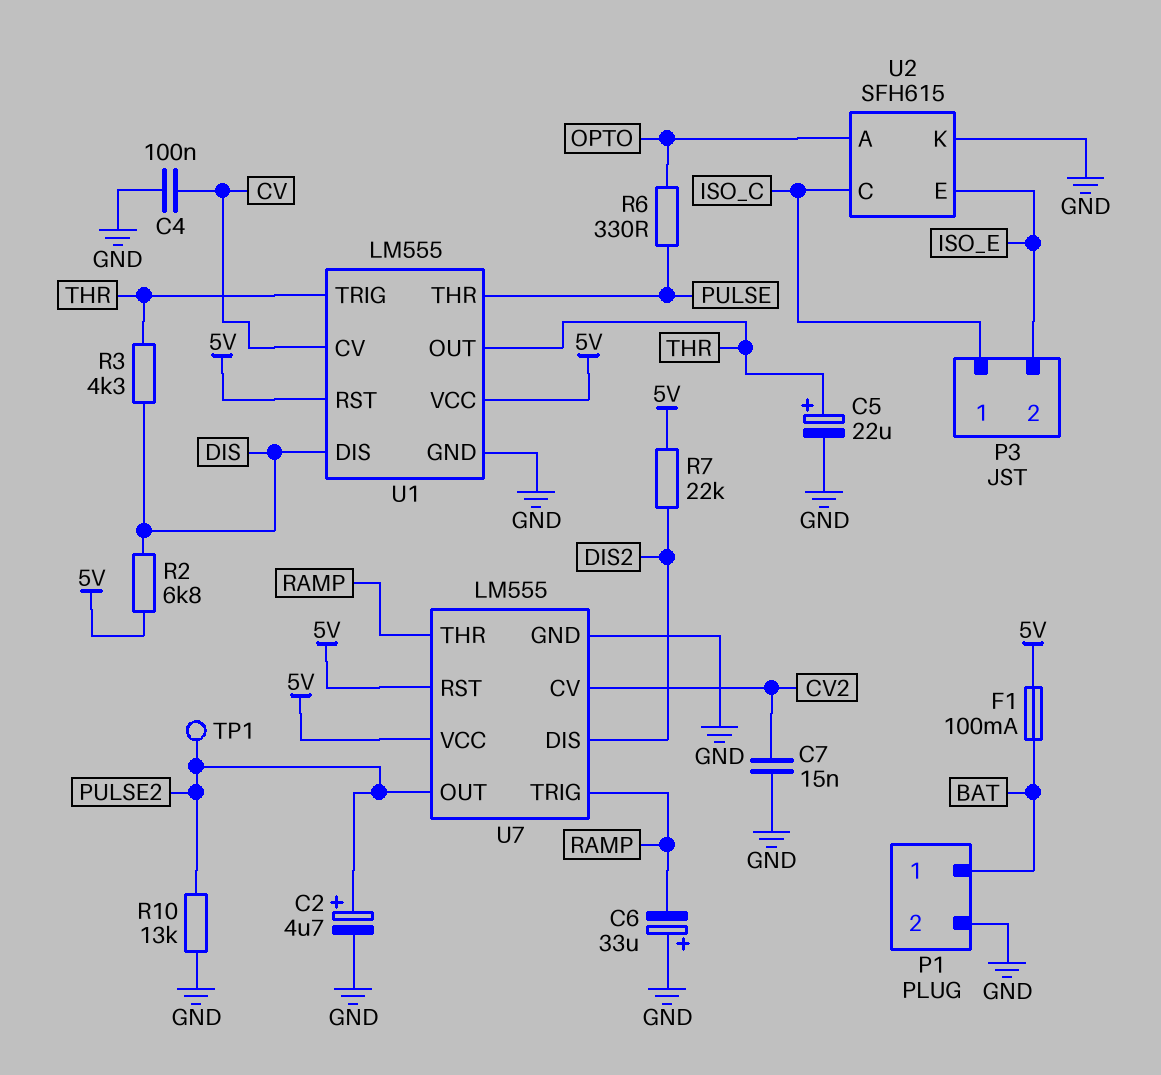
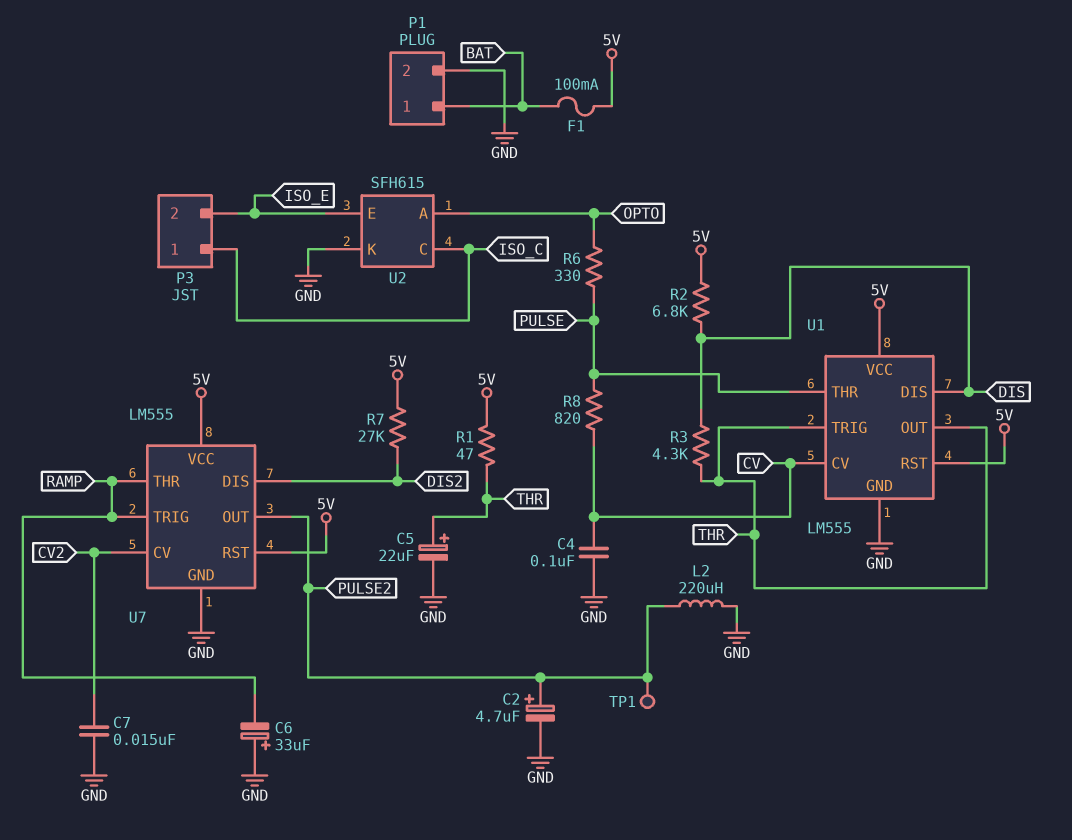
L2: none -> 220uH (GND, PULSE2)
R1: none -> 47 (5V, THR)
R7: 22k (5V, DIS2) -> 27k (5V, DIS2)
R8: none -> 820 (CV, PULSE)
R10: 13k (GND, PULSE2) -> none

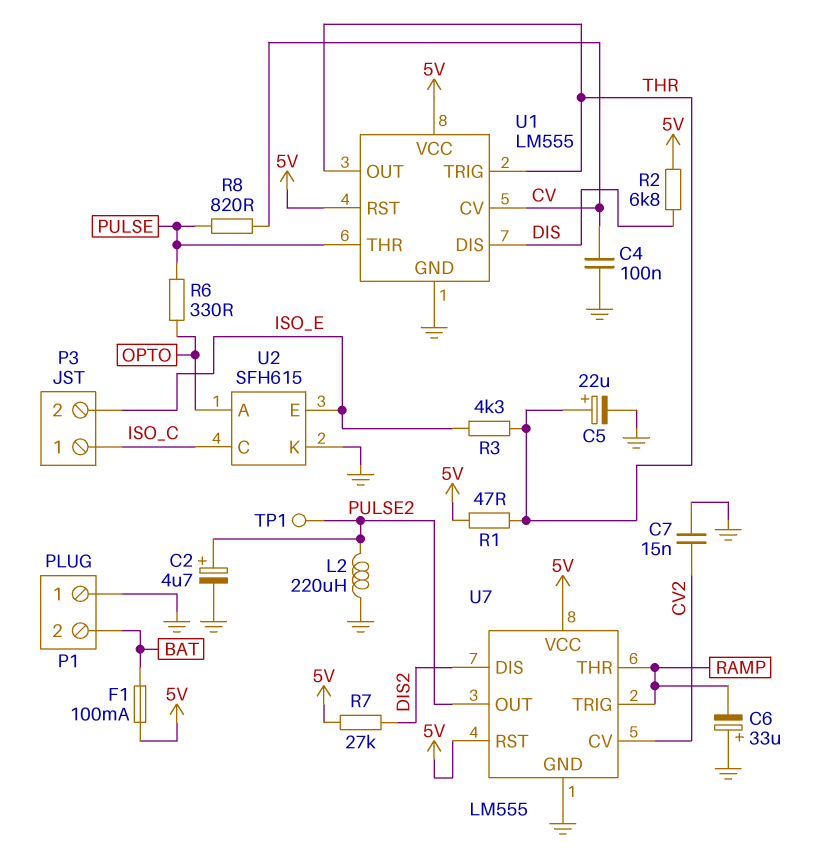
P1 pin 1: BAT -> GND
P1 pin 2: GND -> BAT
R3: 4.3k (DIS, THR) -> 4.3k (ISO_E, THR)

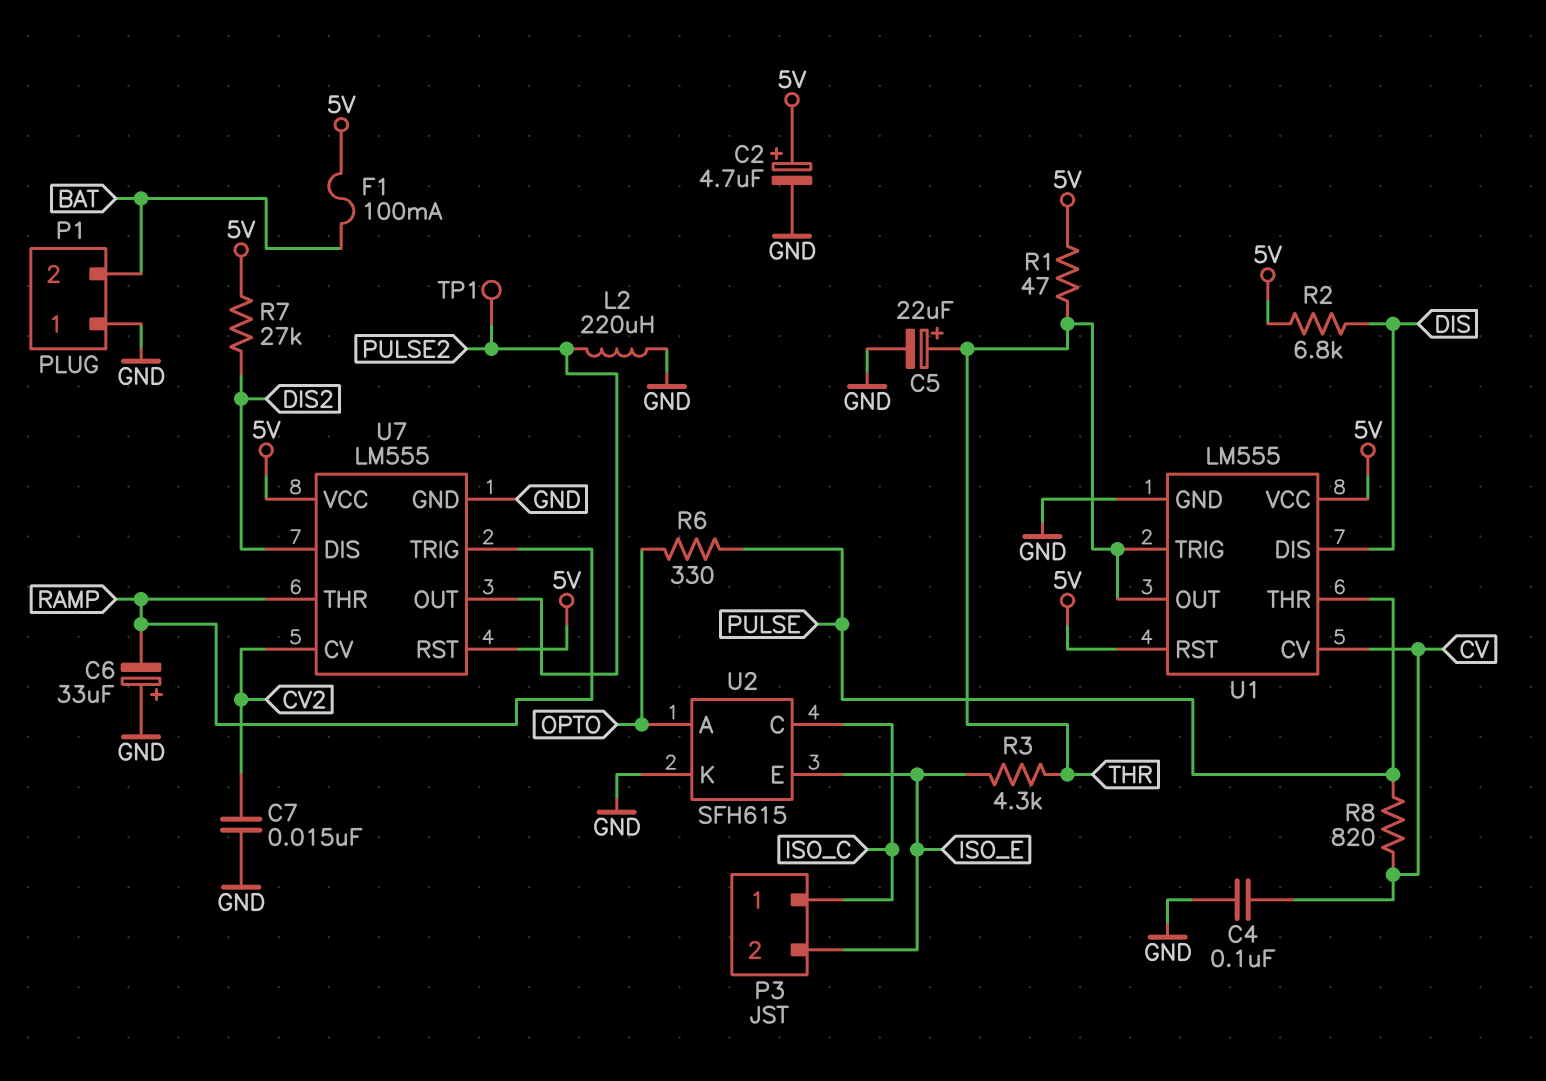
C2: 4.7uF (plus PULSE2, minus GND) -> 4.7uF (plus 5V, minus GND)

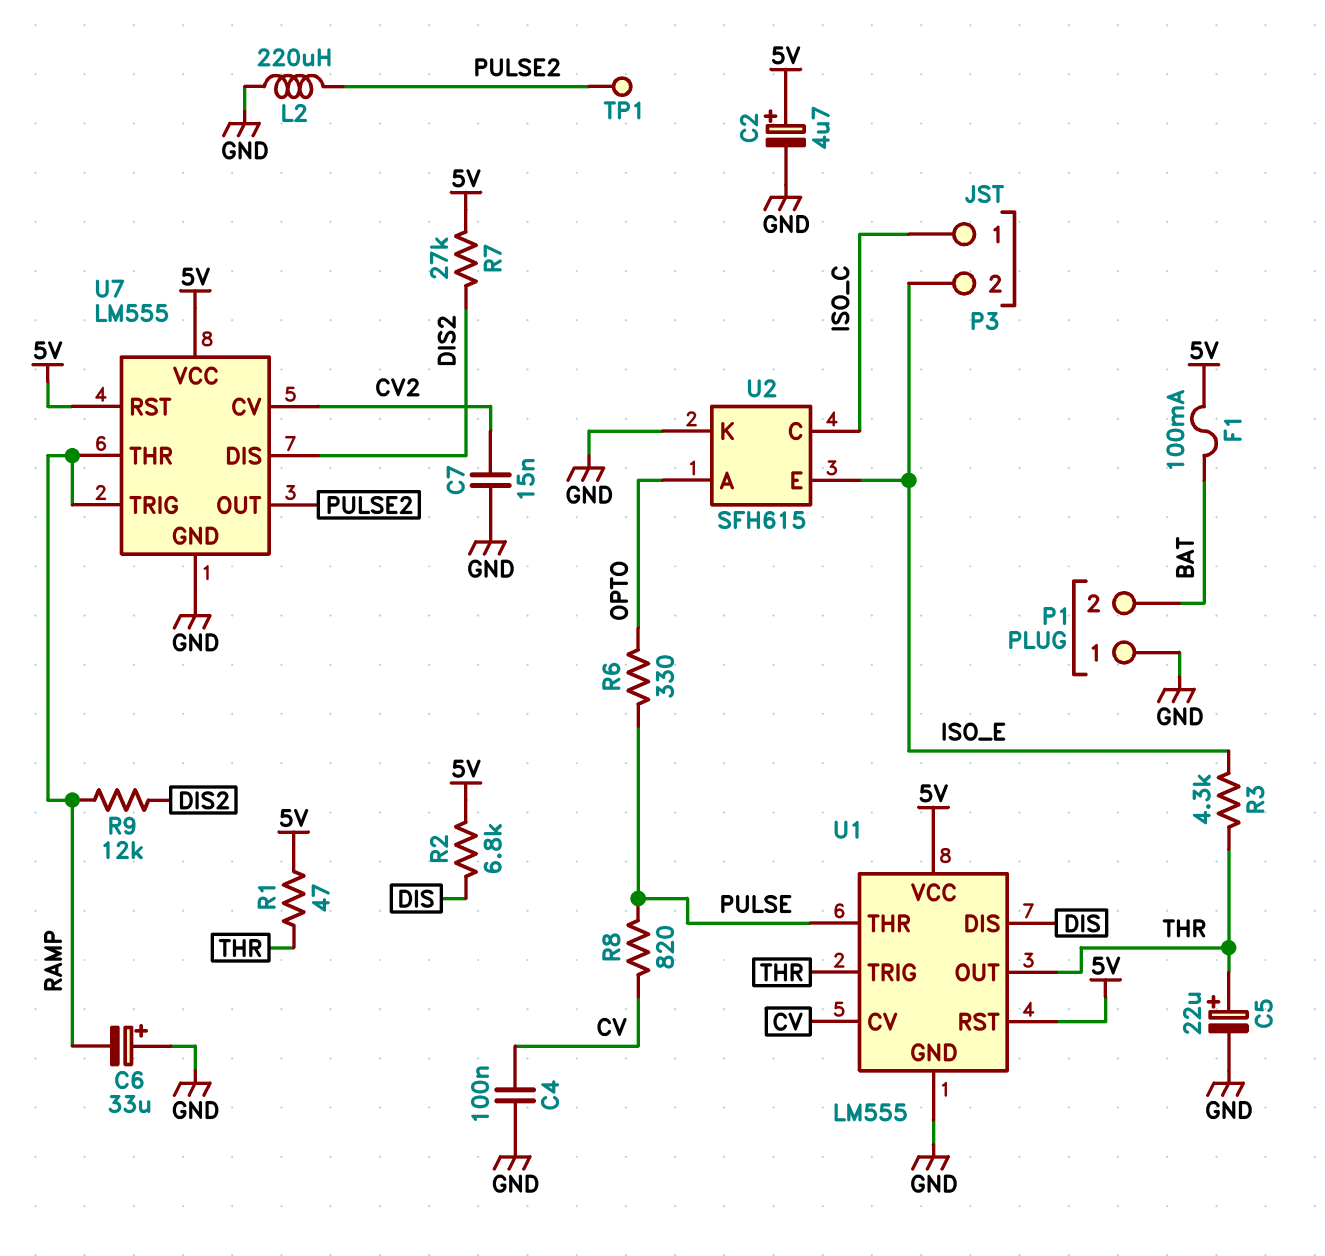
R9: none -> 12k (DIS2, RAMP)

